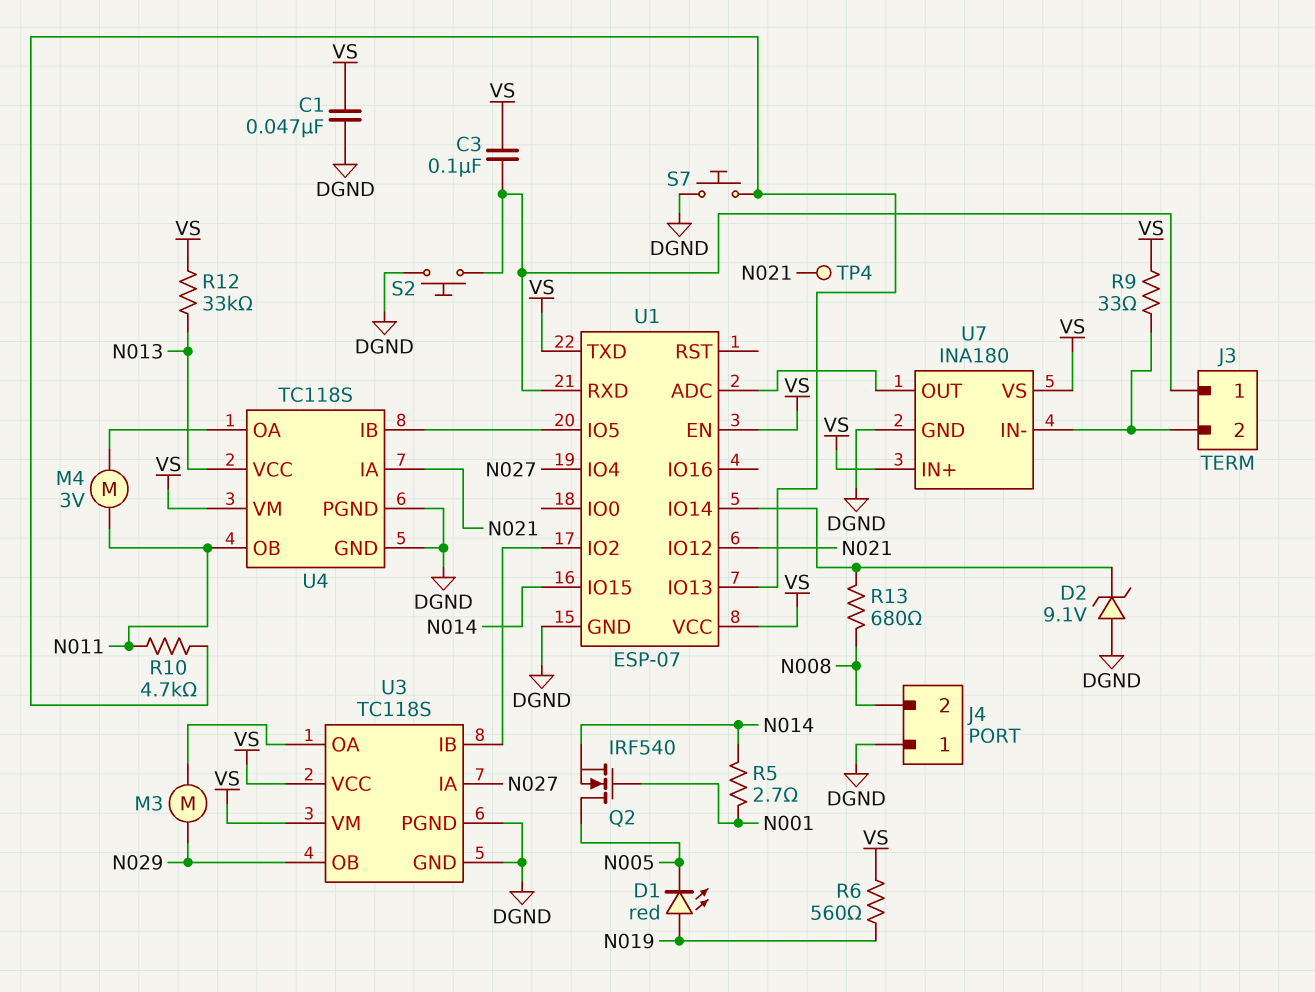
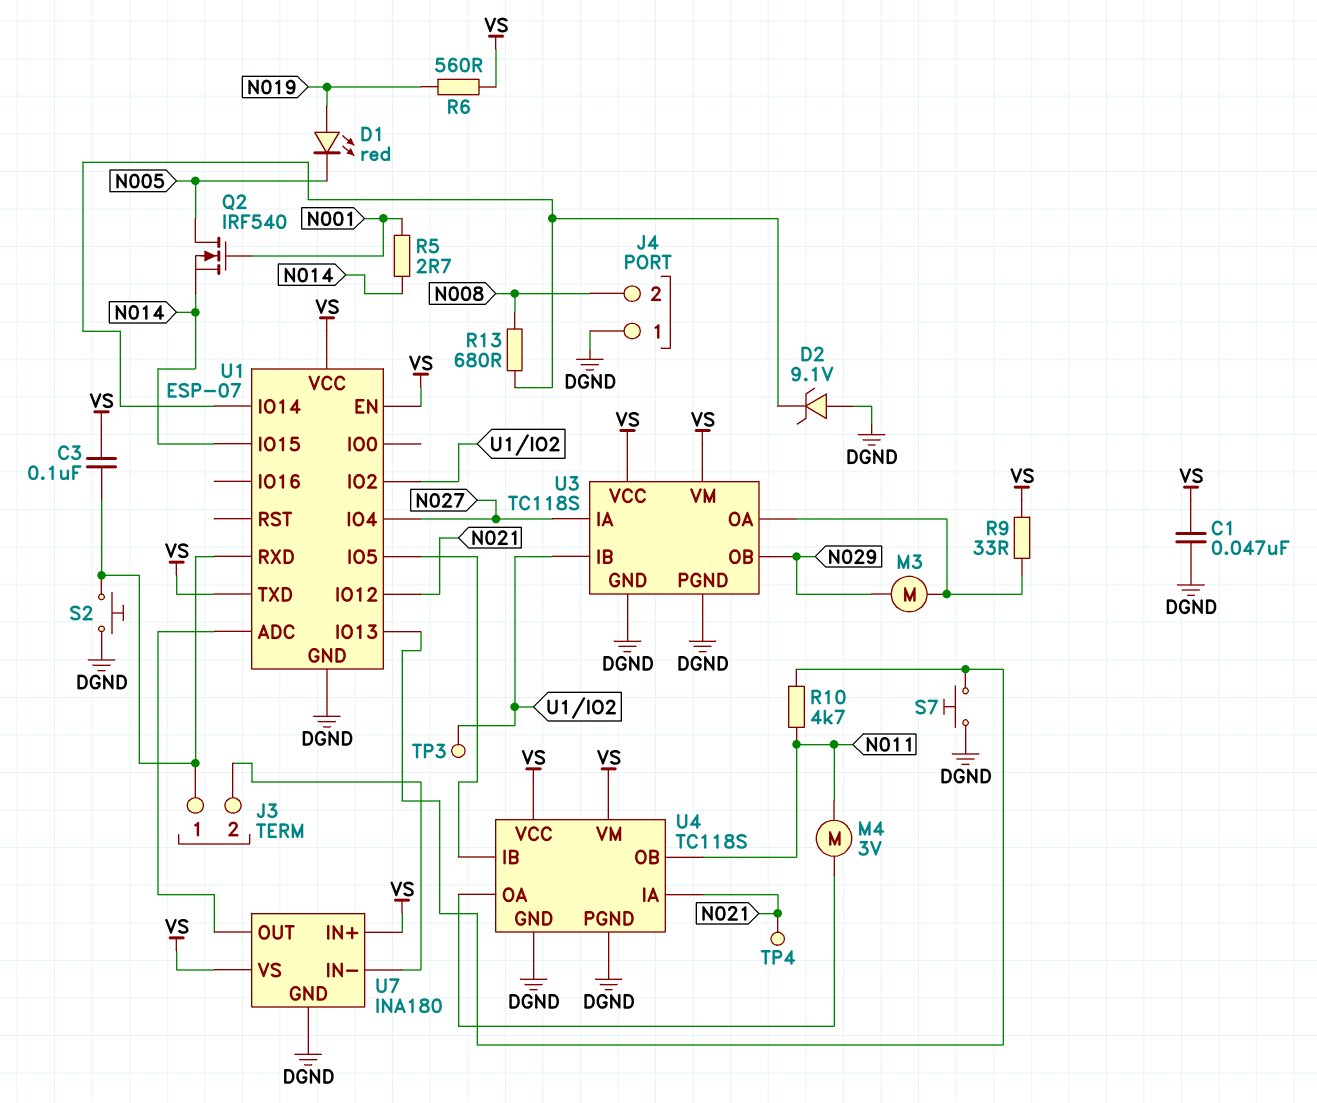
R9: 33 (J3/2, VS) -> 33 (U3/OA, VS)
R12: 33k (N013, VS) -> none
TP3: none -> test point (U1/IO2)
U4 pin VCC: N013 -> VS

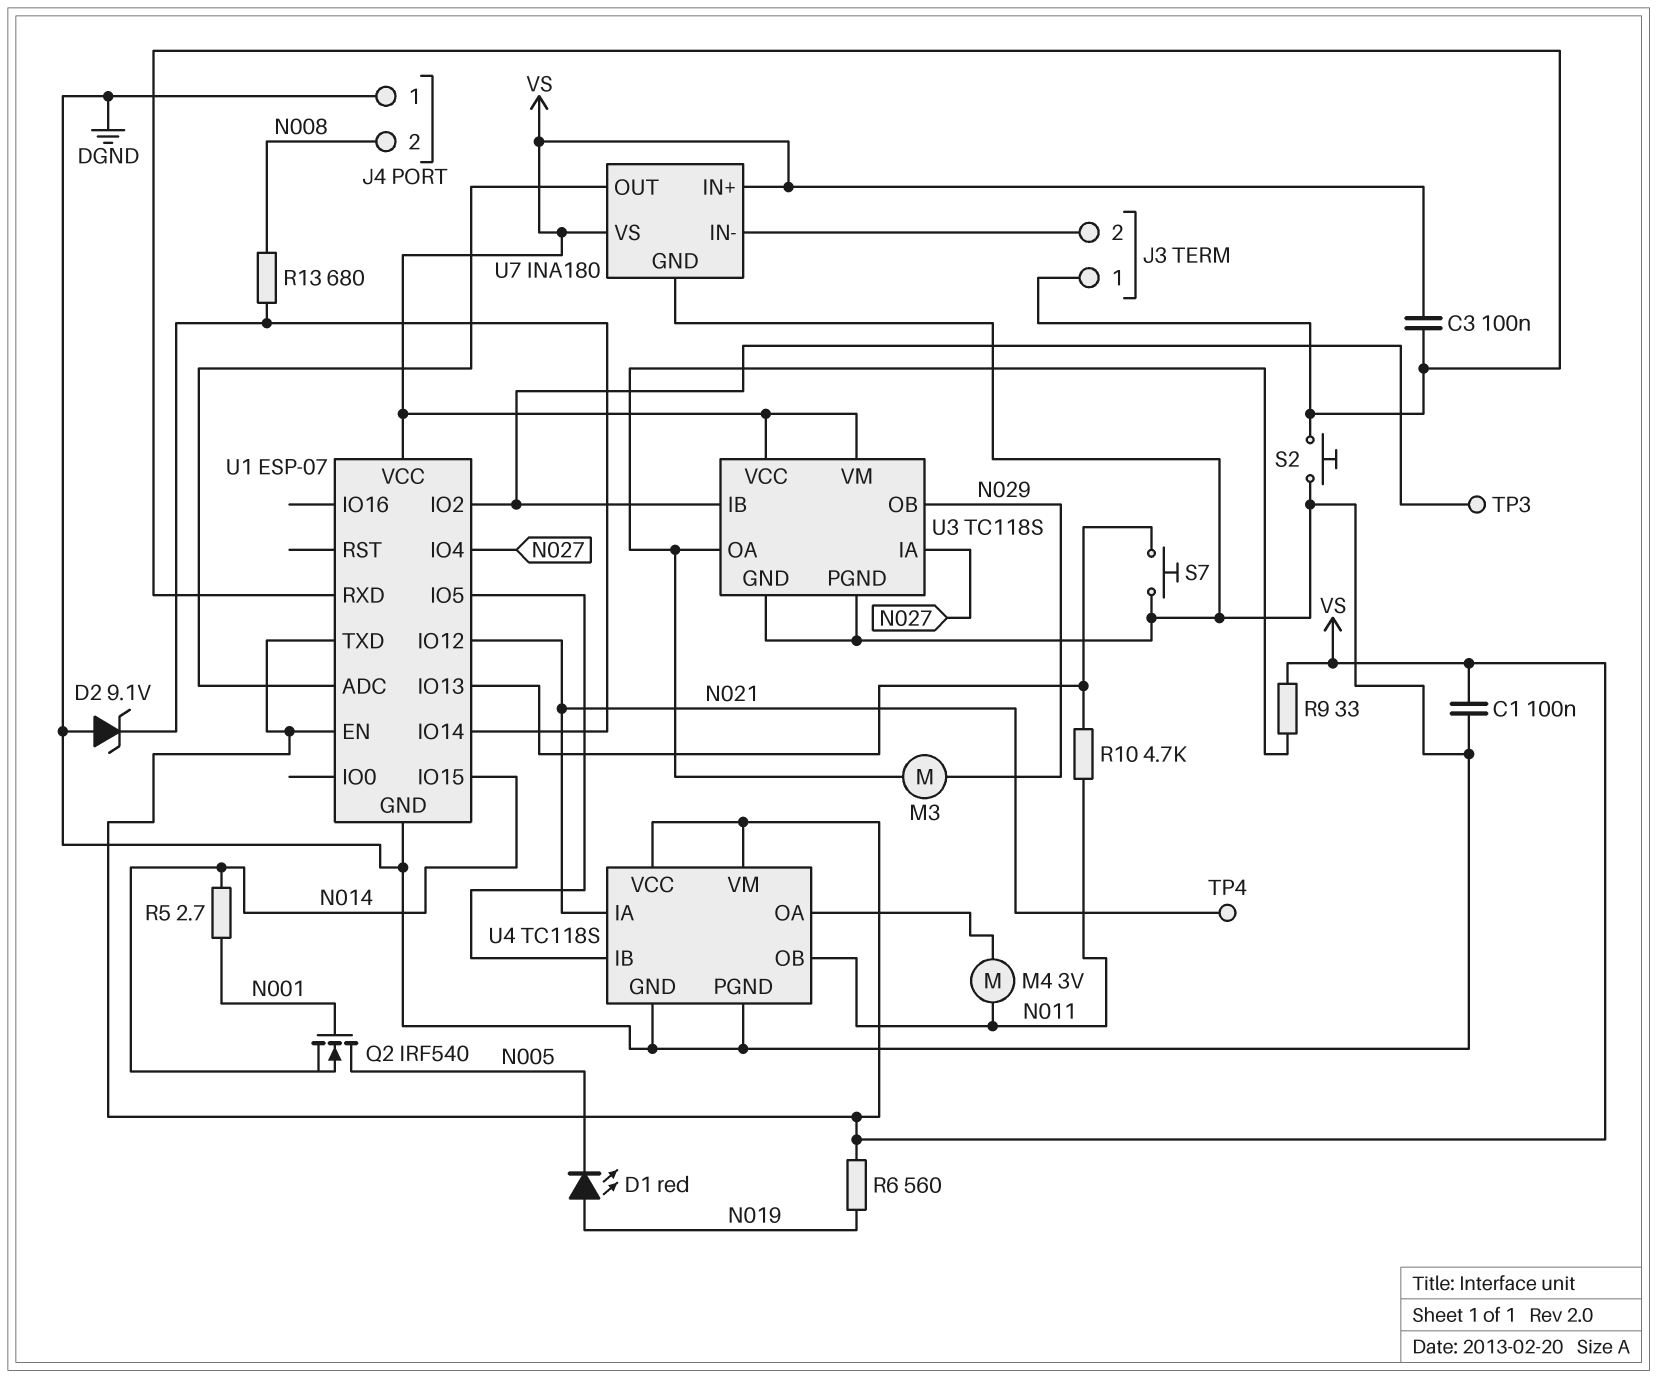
C1: 47nF (DGND, VS) -> 100nF (DGND, VS)

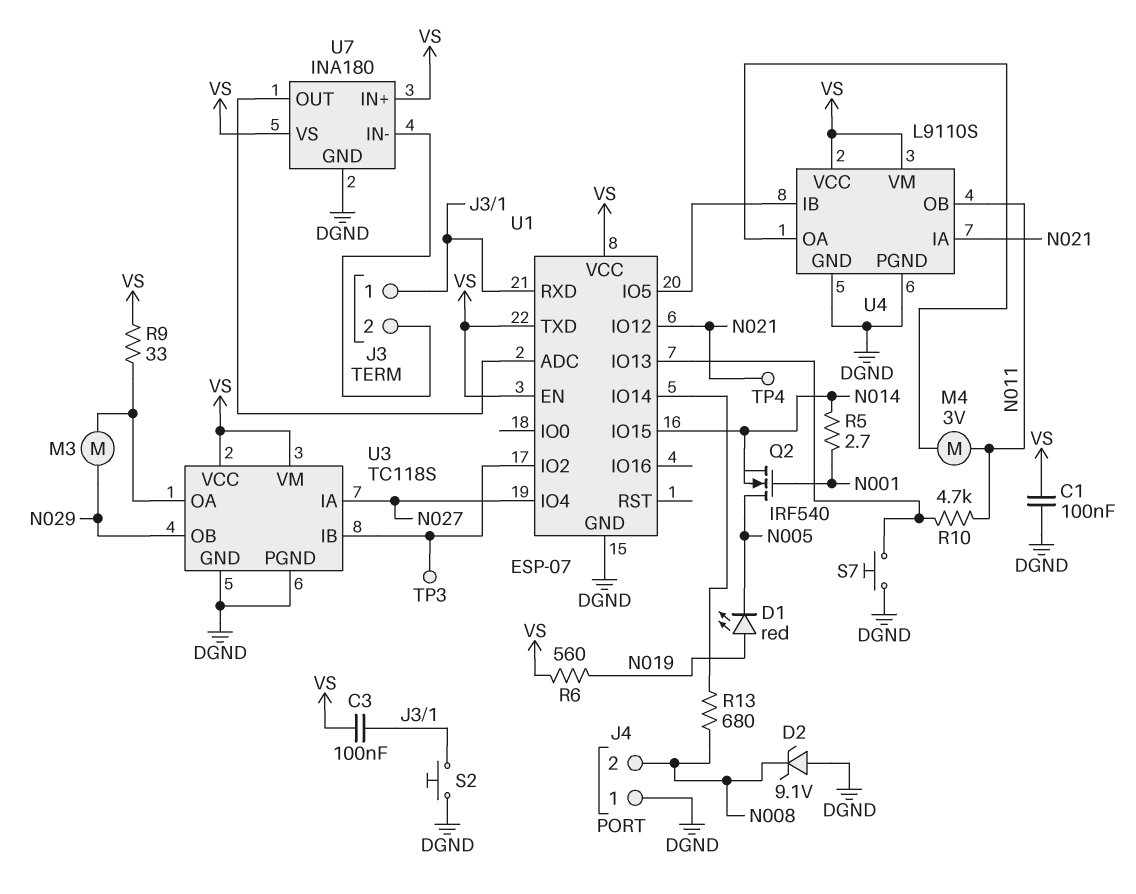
D2: zener 9.1V (A DGND, K U1/IO14) -> zener 9.1V (A DGND, K N008)
U4: TC118S -> L9110S

